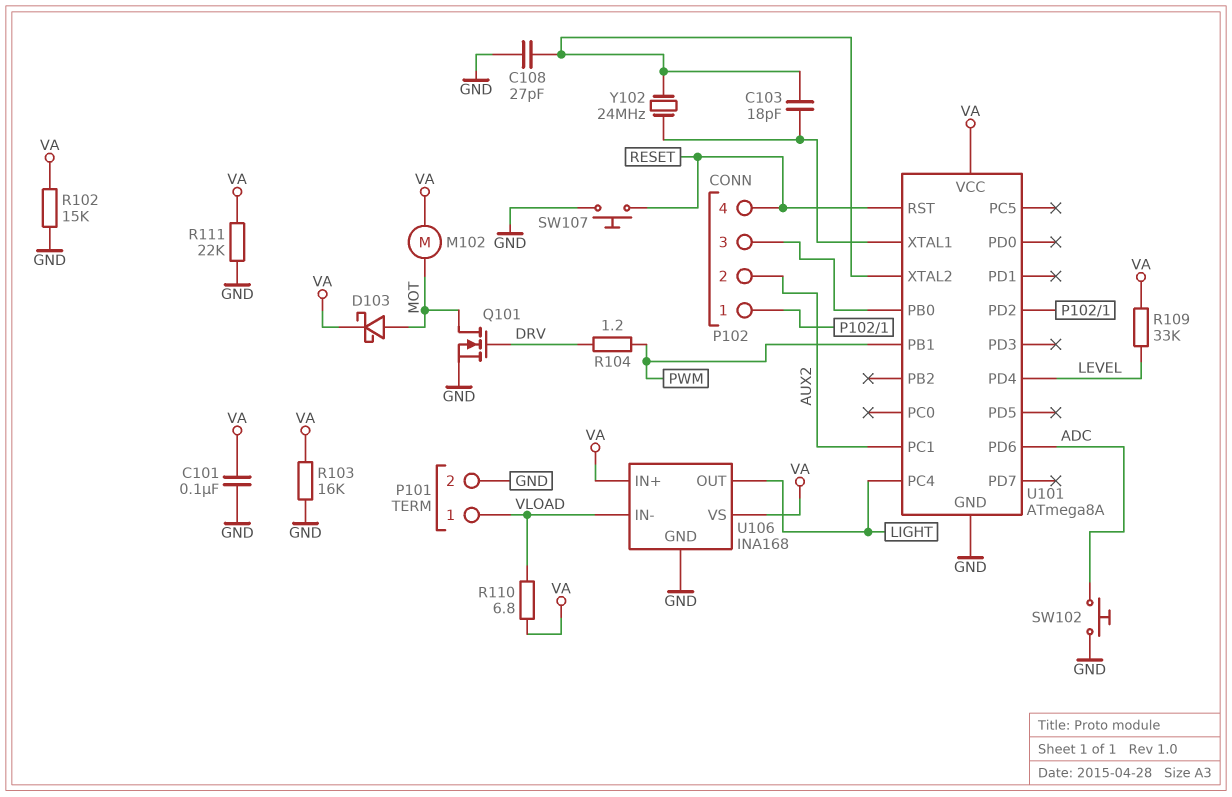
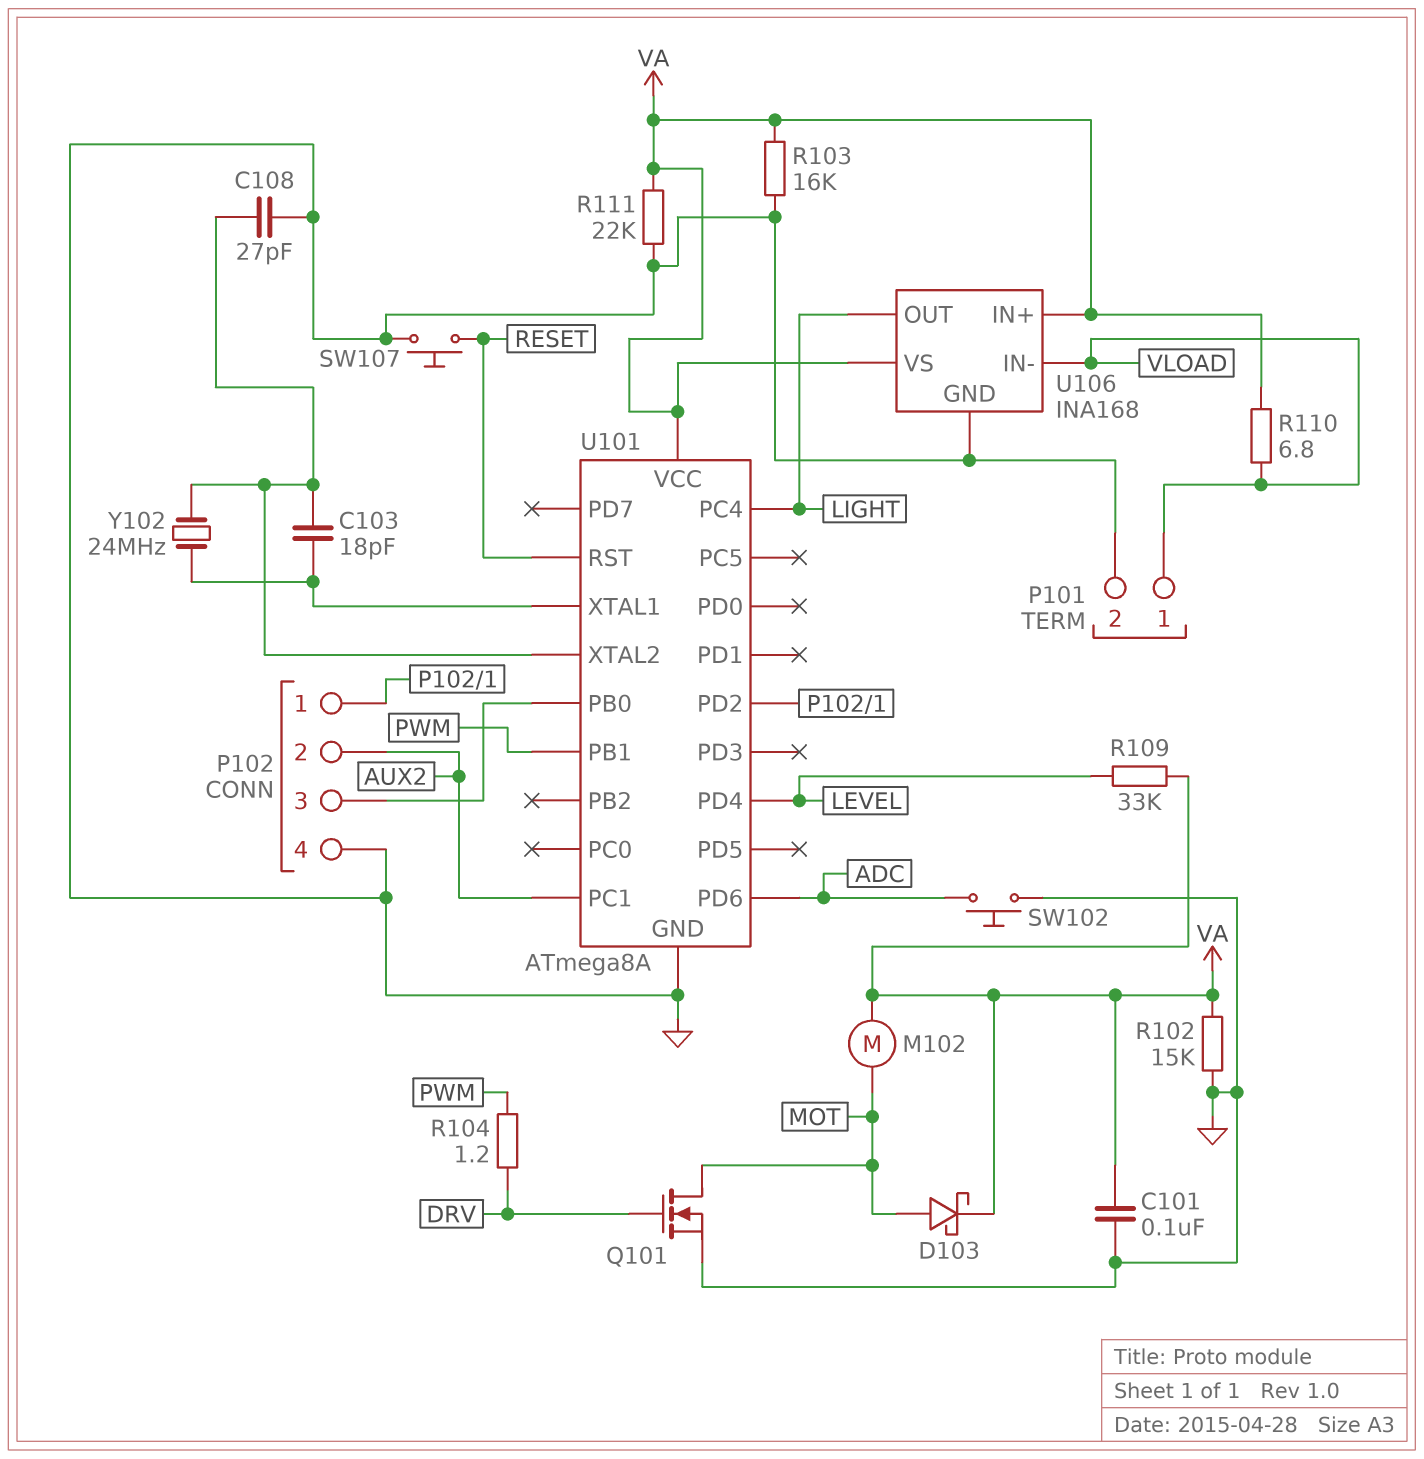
P102 pin 4: RESET -> GND

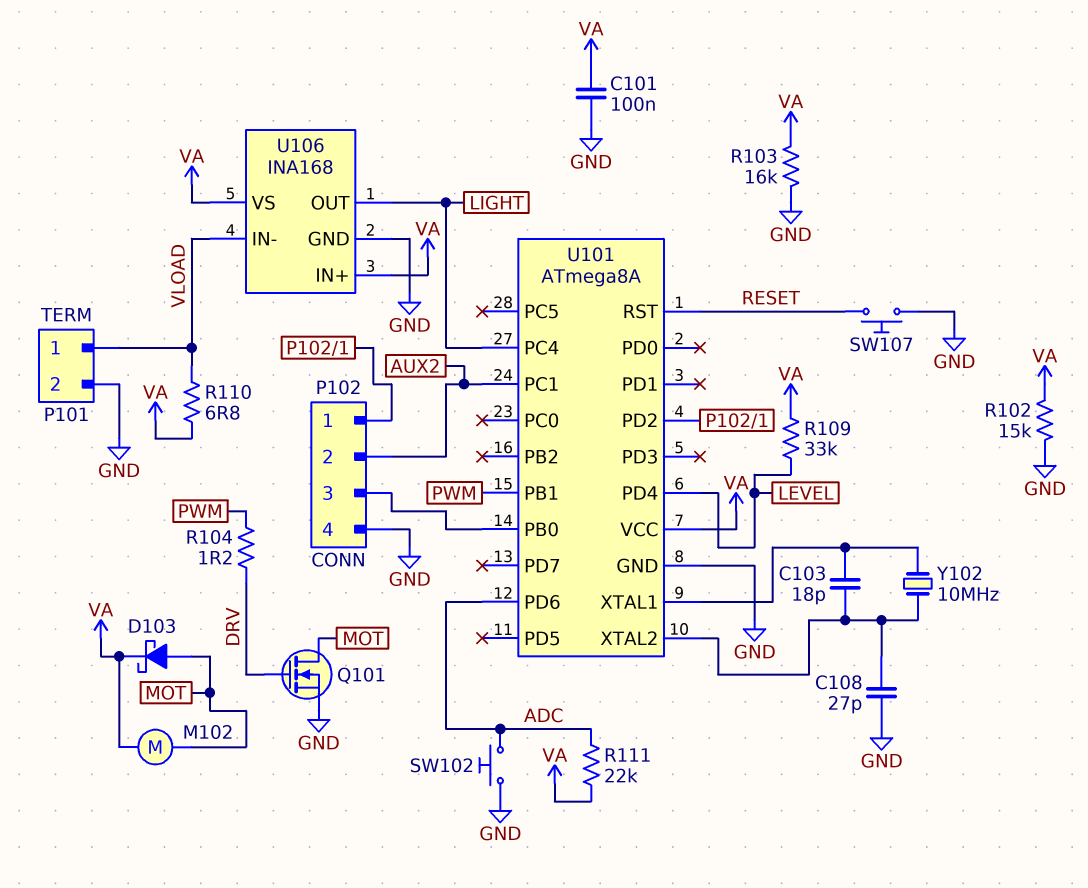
R111: 22k (GND, VA) -> 22k (ADC, VA)
Y102: 24MHz (U101/XTAL1, U101/XTAL2) -> 10MHz (U101/XTAL1, U101/XTAL2)

